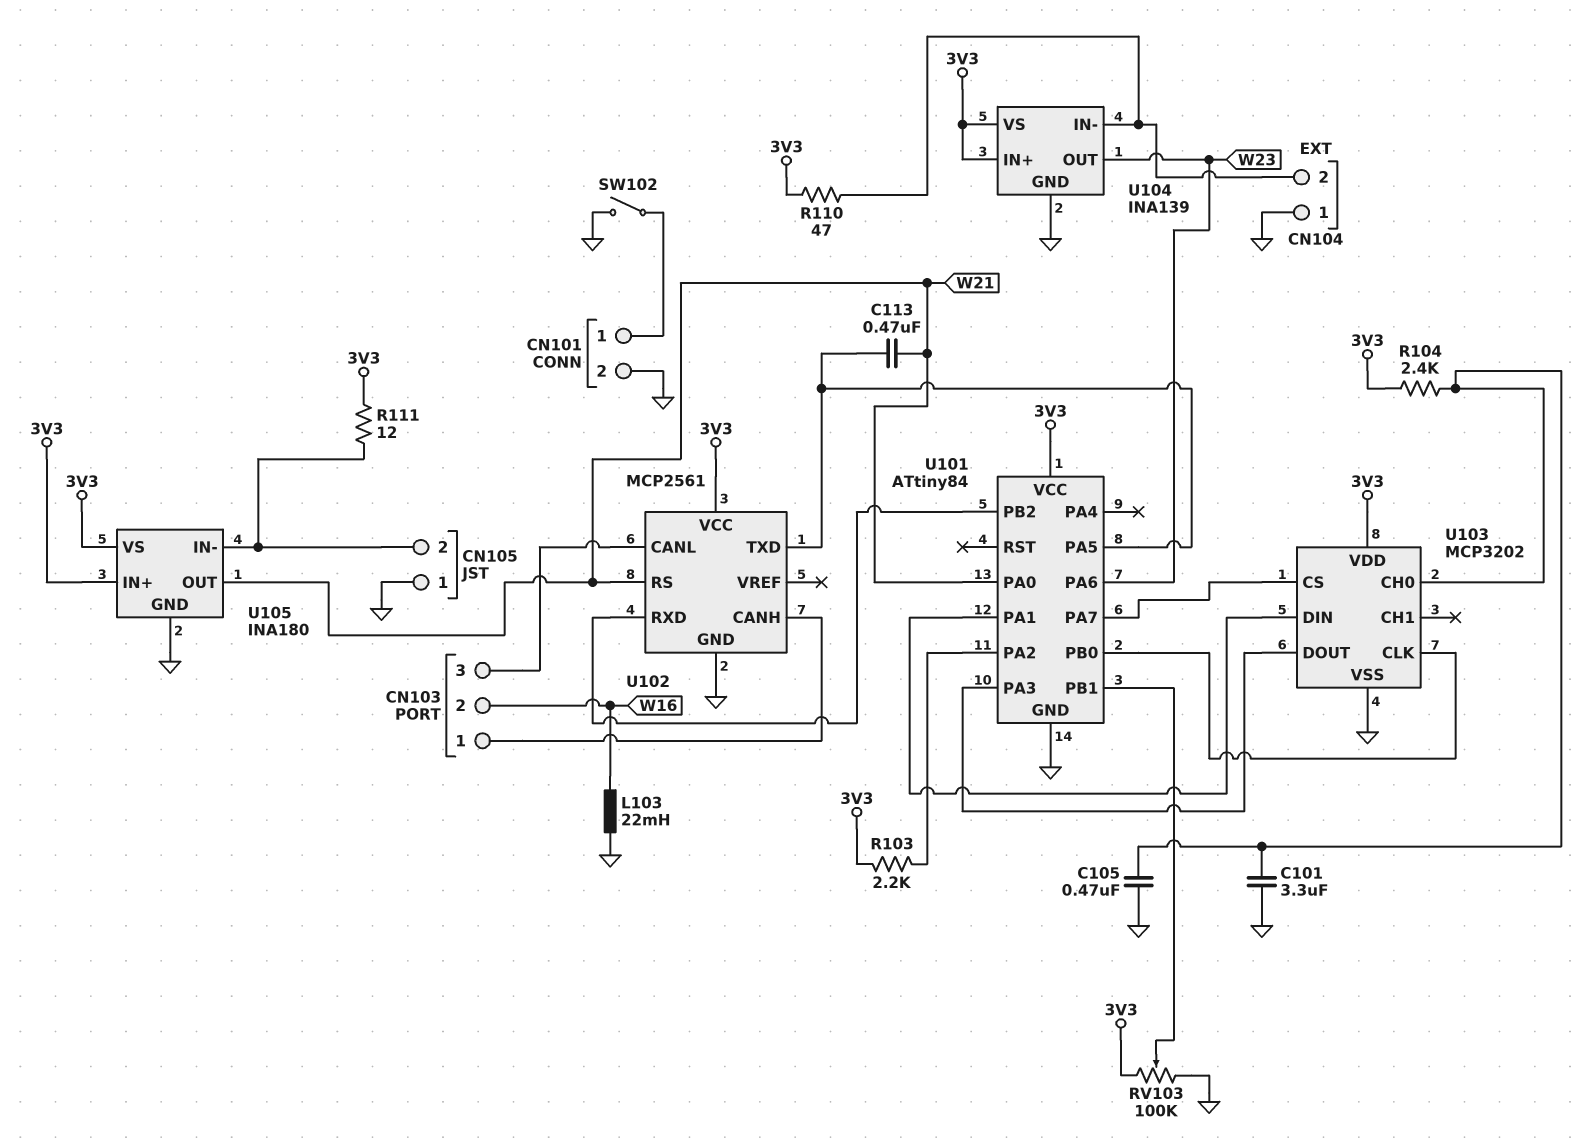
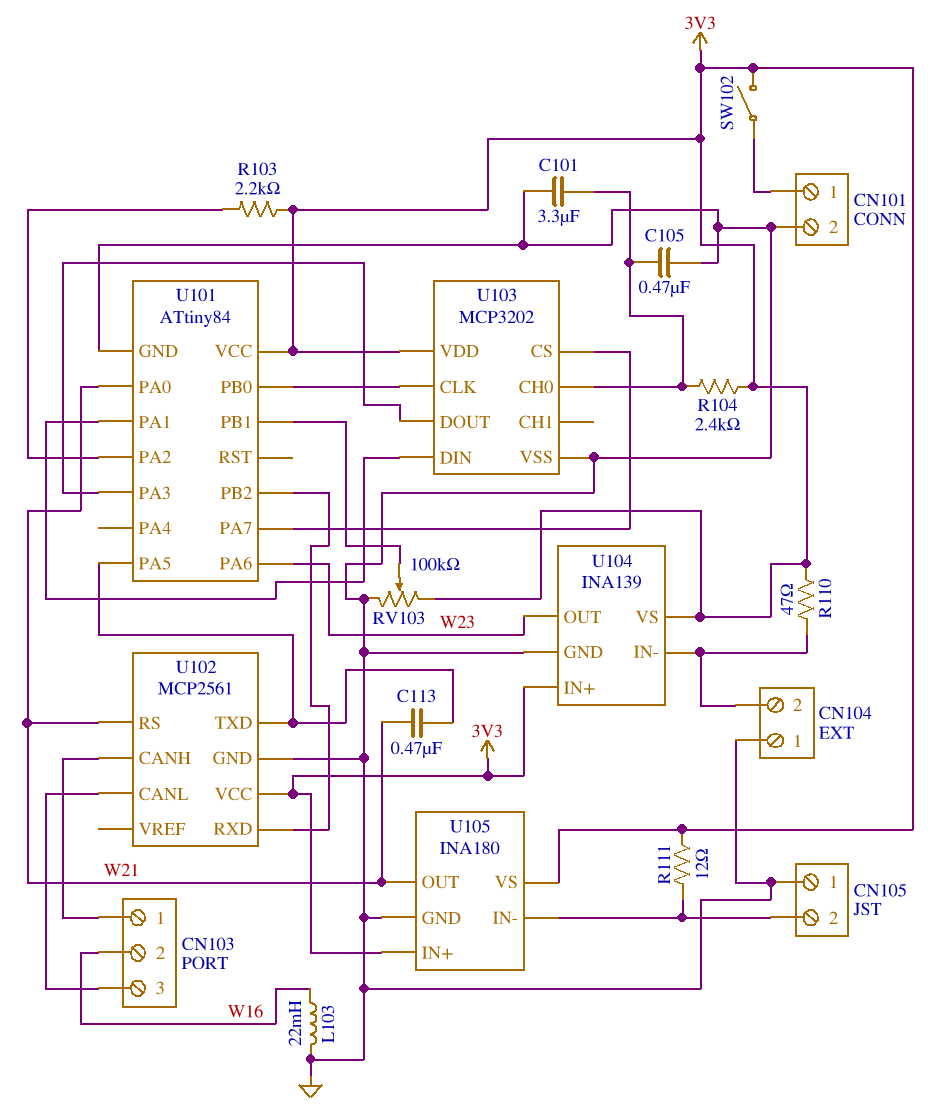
SW102: switch (CN101/1, GND) -> switch (3V3, CN101/1)

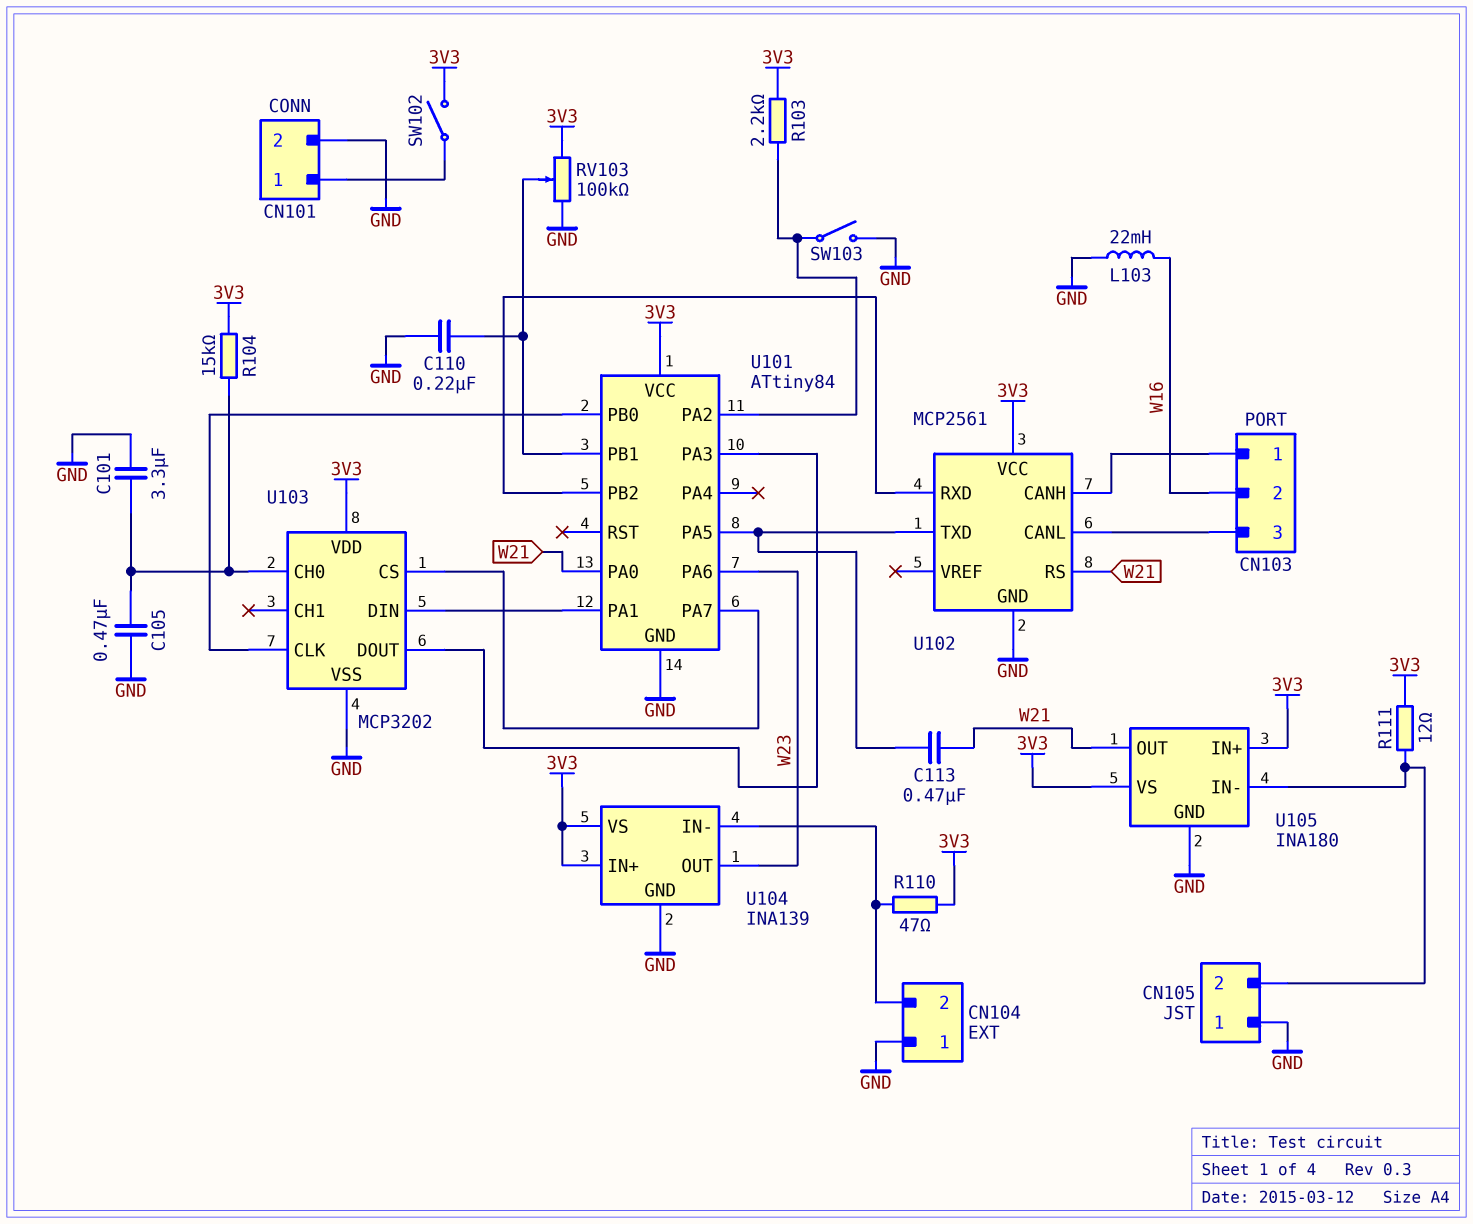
C110: none -> 220nF (GND, U101/PB1)
R104: 2.4k (3V3, U103/CH0) -> 15k (3V3, U103/CH0)
SW103: none -> switch (GND, U101/PA2)

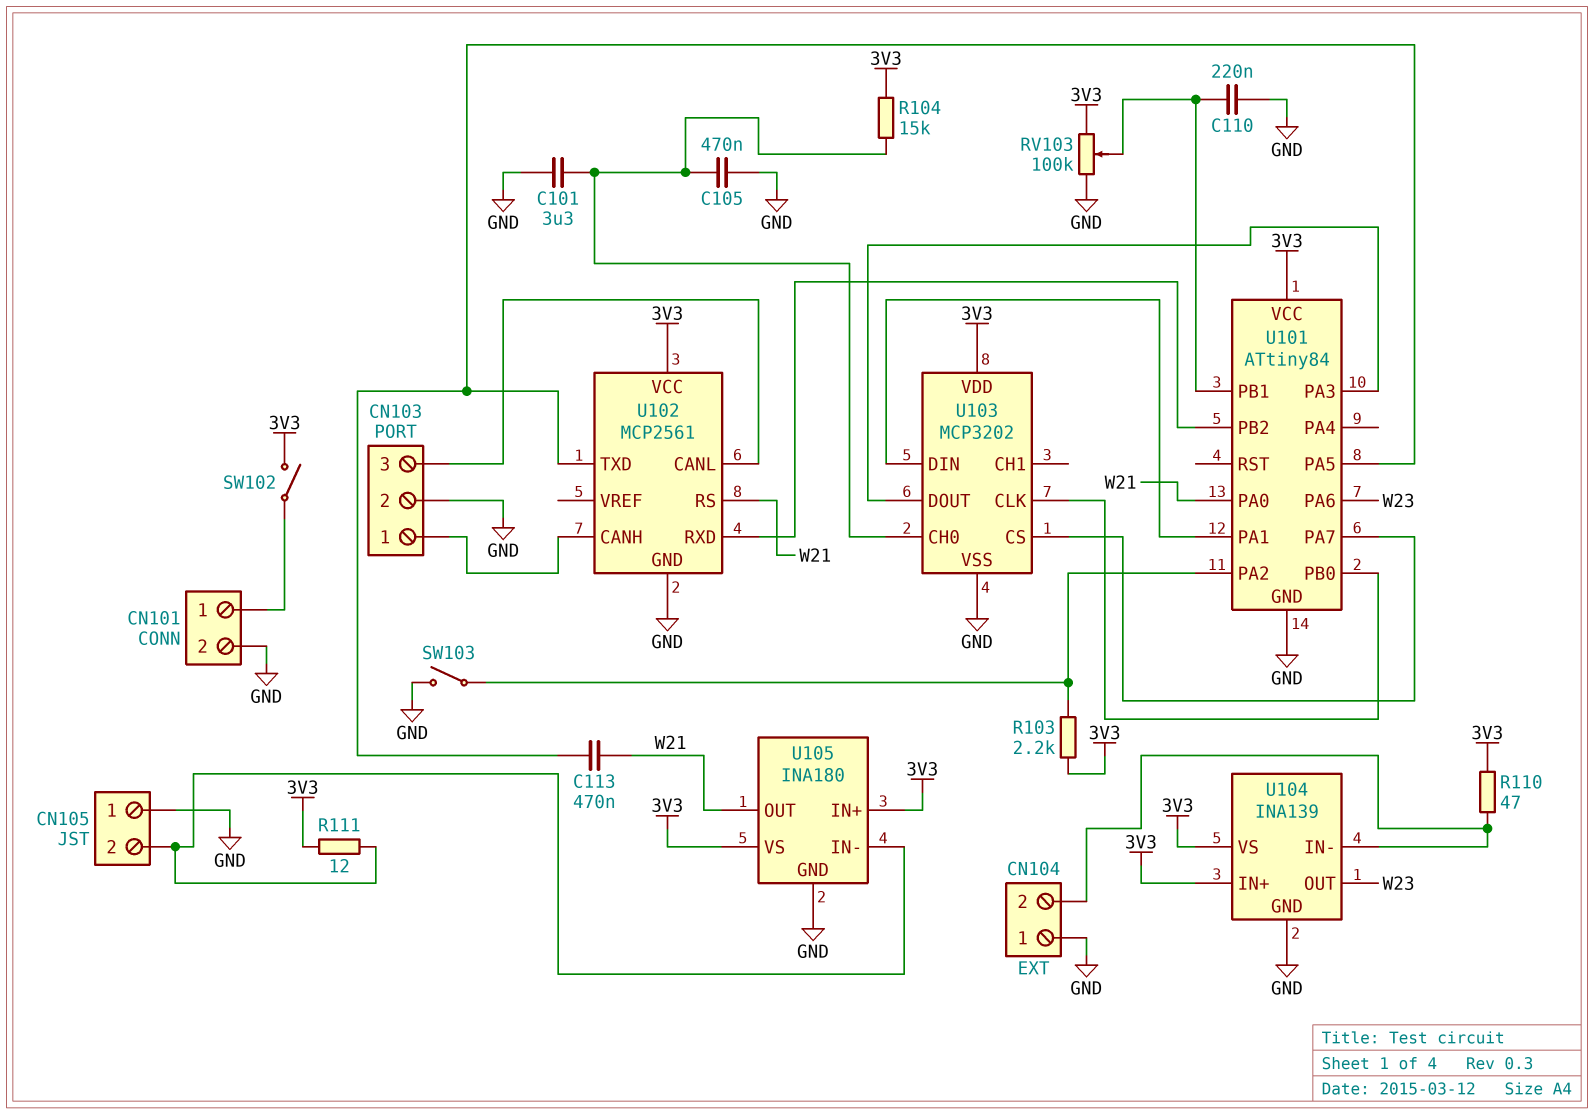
CN103 pin 2: W16 -> GND
L103: 22mH (GND, W16) -> none

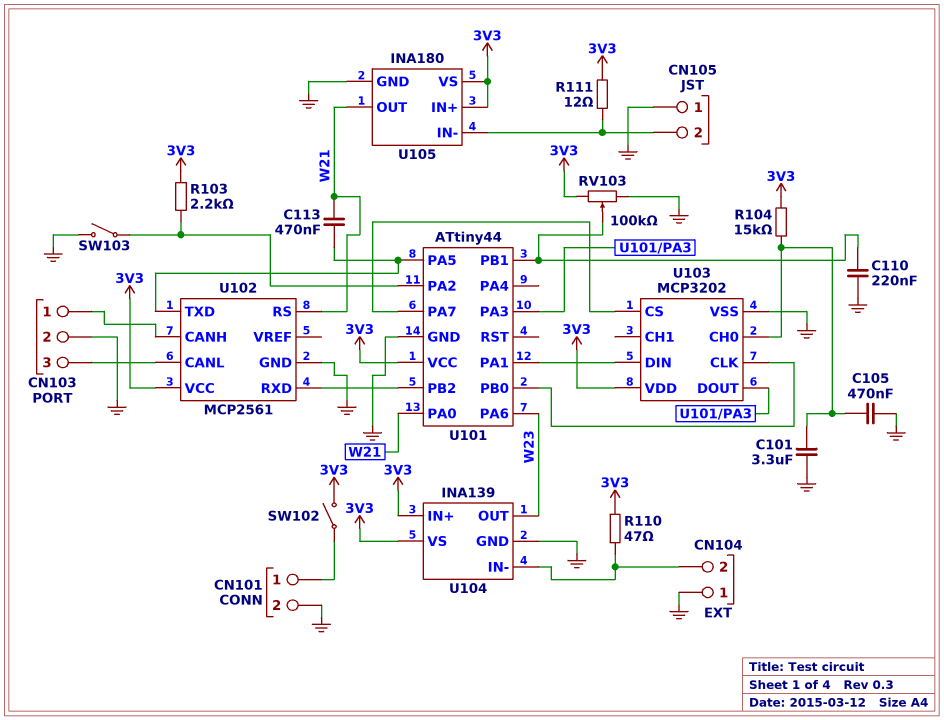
U101: ATtiny84 -> ATtiny44

